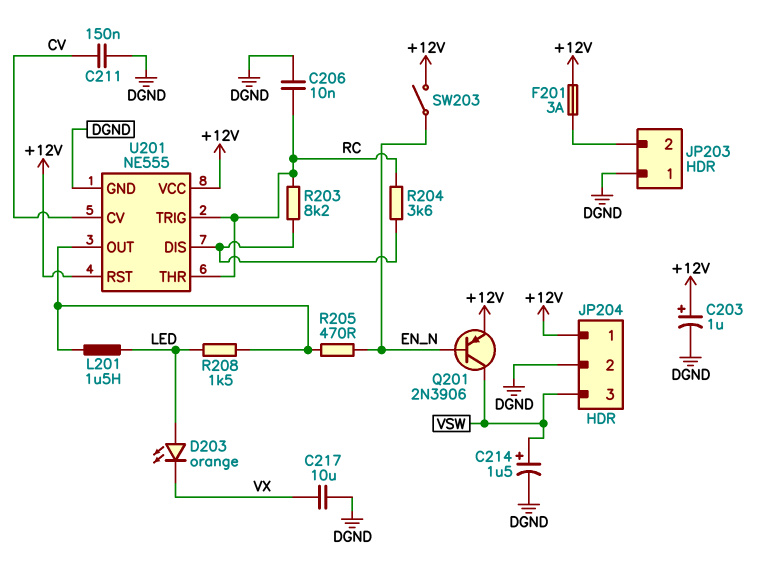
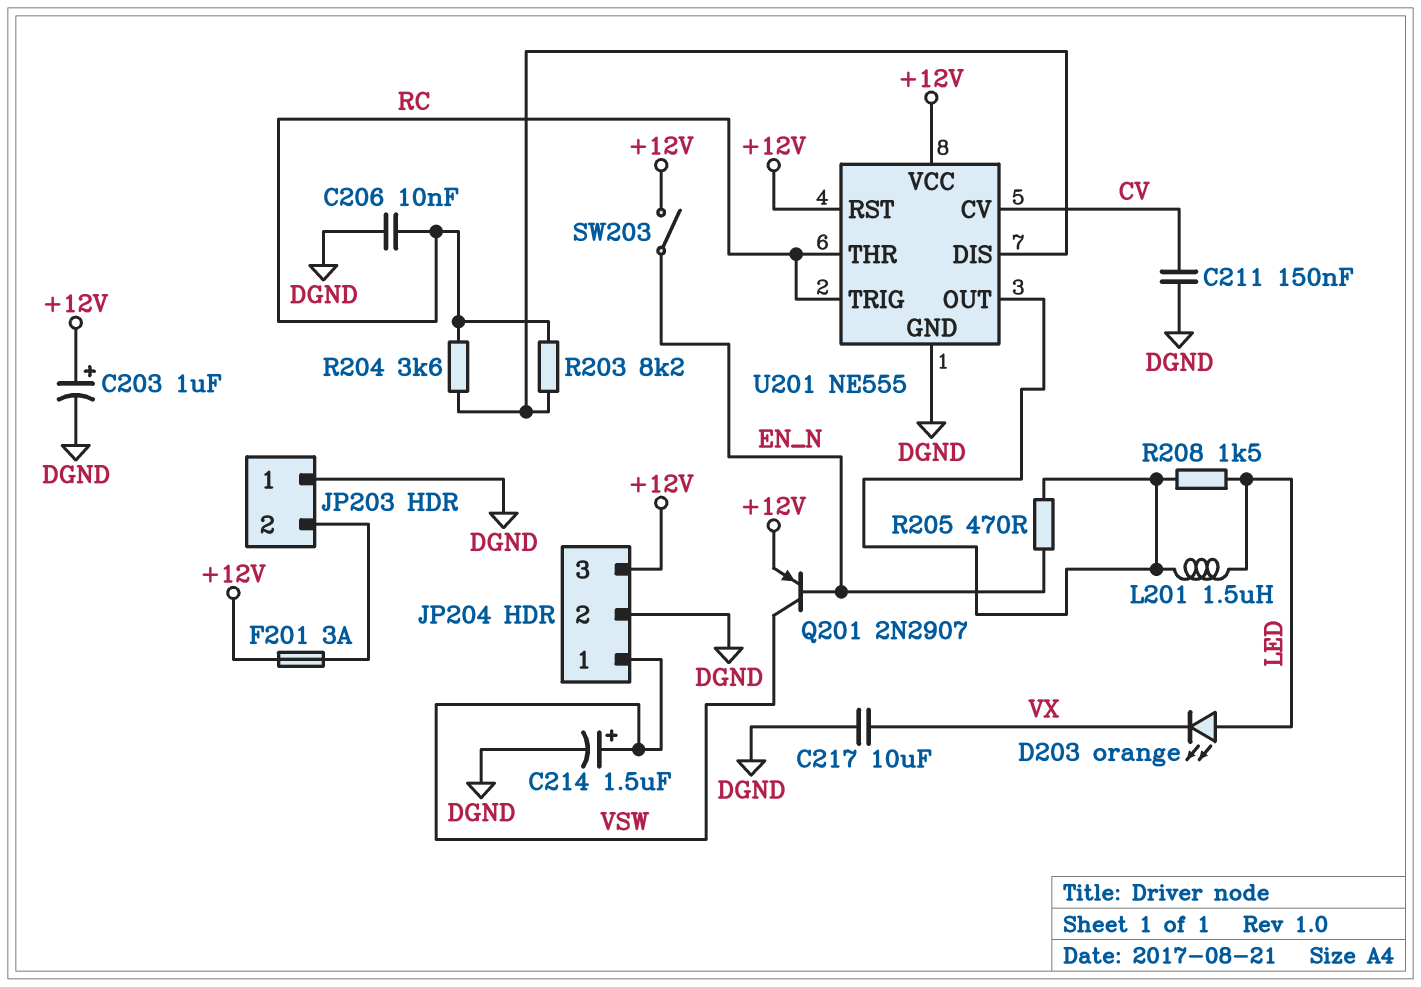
JP204 pin 1: +12V -> VSW
JP204 pin 3: VSW -> +12V
Q201: PNP 2N3906 (B EN_N, C VSW, E +12V) -> PNP 2N2907 (B EN_N, C VSW, E +12V)

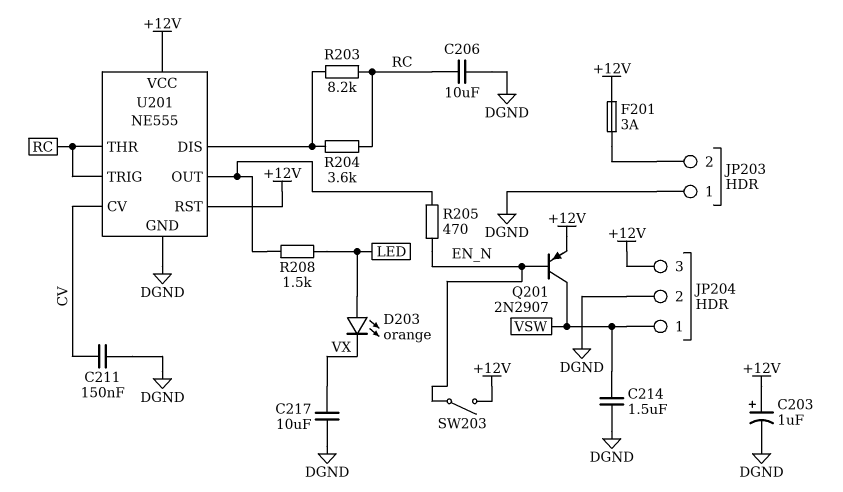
C206: 10nF (DGND, RC) -> 10uF (DGND, RC)
C214: 1.5uF (plus VSW, minus DGND) -> 1.5uF (DGND, VSW)
L201: 1.5uH (LED, U201/OUT) -> none

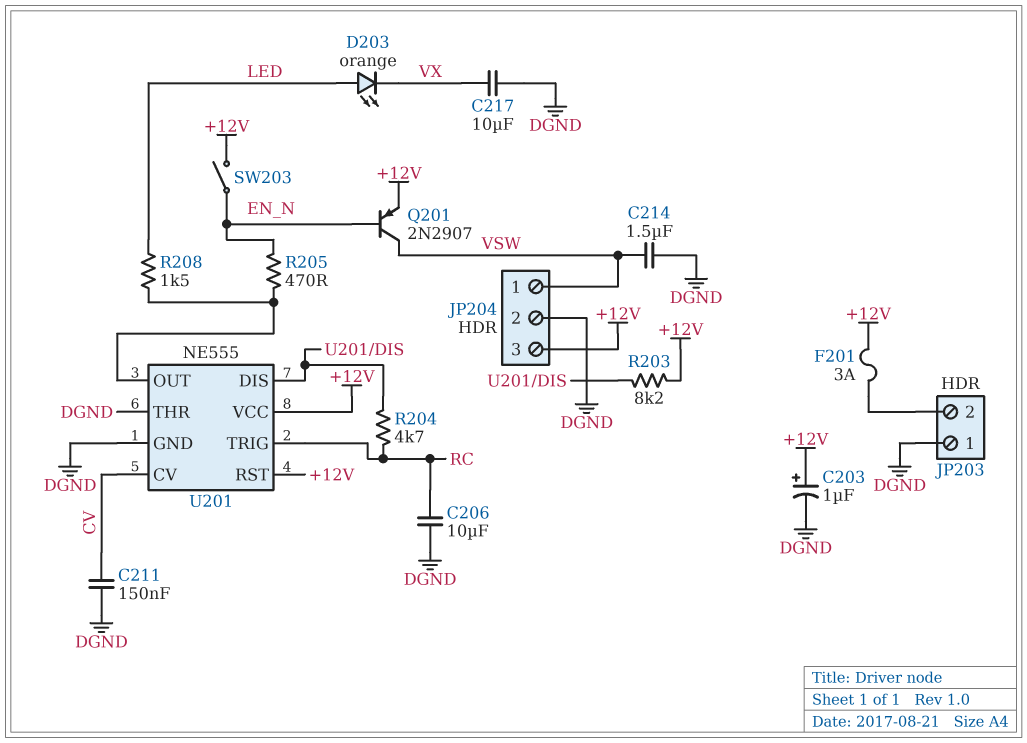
R203: 8.2k (RC, U201/DIS) -> 8.2k (+12V, U201/DIS)
R204: 3.6k (RC, U201/DIS) -> 4.7k (RC, U201/DIS)
U201 pin THR: RC -> DGND

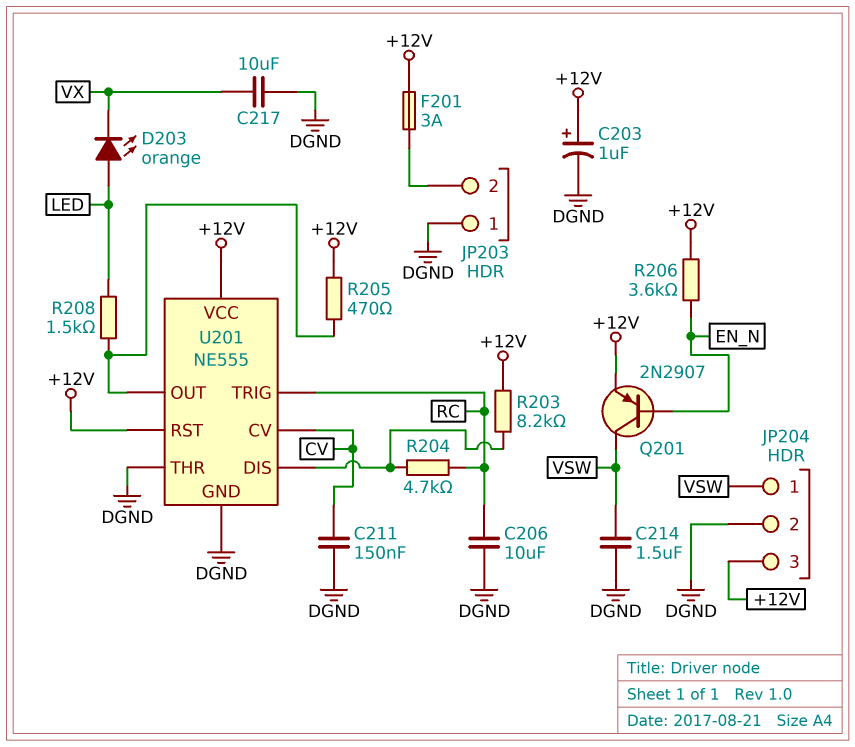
R205: 470 (EN_N, U201/OUT) -> 470 (+12V, U201/OUT)
R206: none -> 3.6k (+12V, EN_N)
SW203: switch (+12V, EN_N) -> none

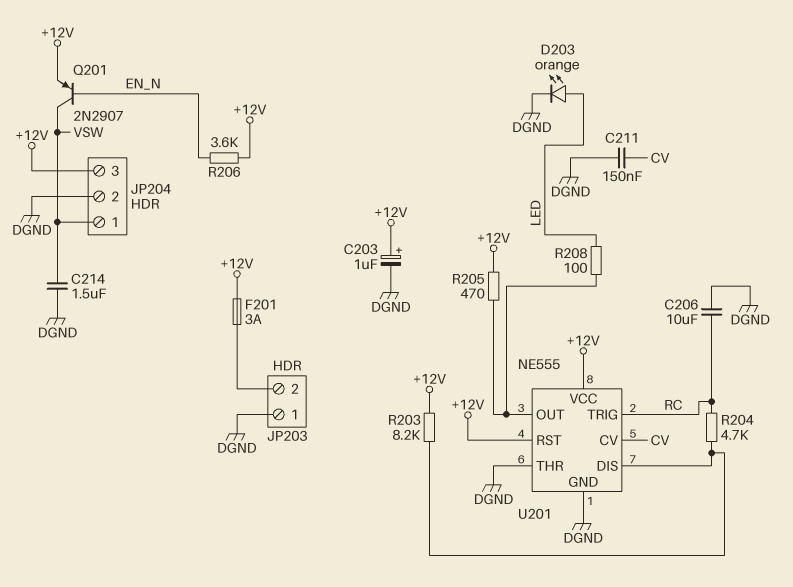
C217: 10uF (DGND, VX) -> none
D203: LED orange (A LED, K VX) -> LED orange (A LED, K DGND)
R208: 1.5k (LED, U201/OUT) -> 100 (LED, U201/OUT)

